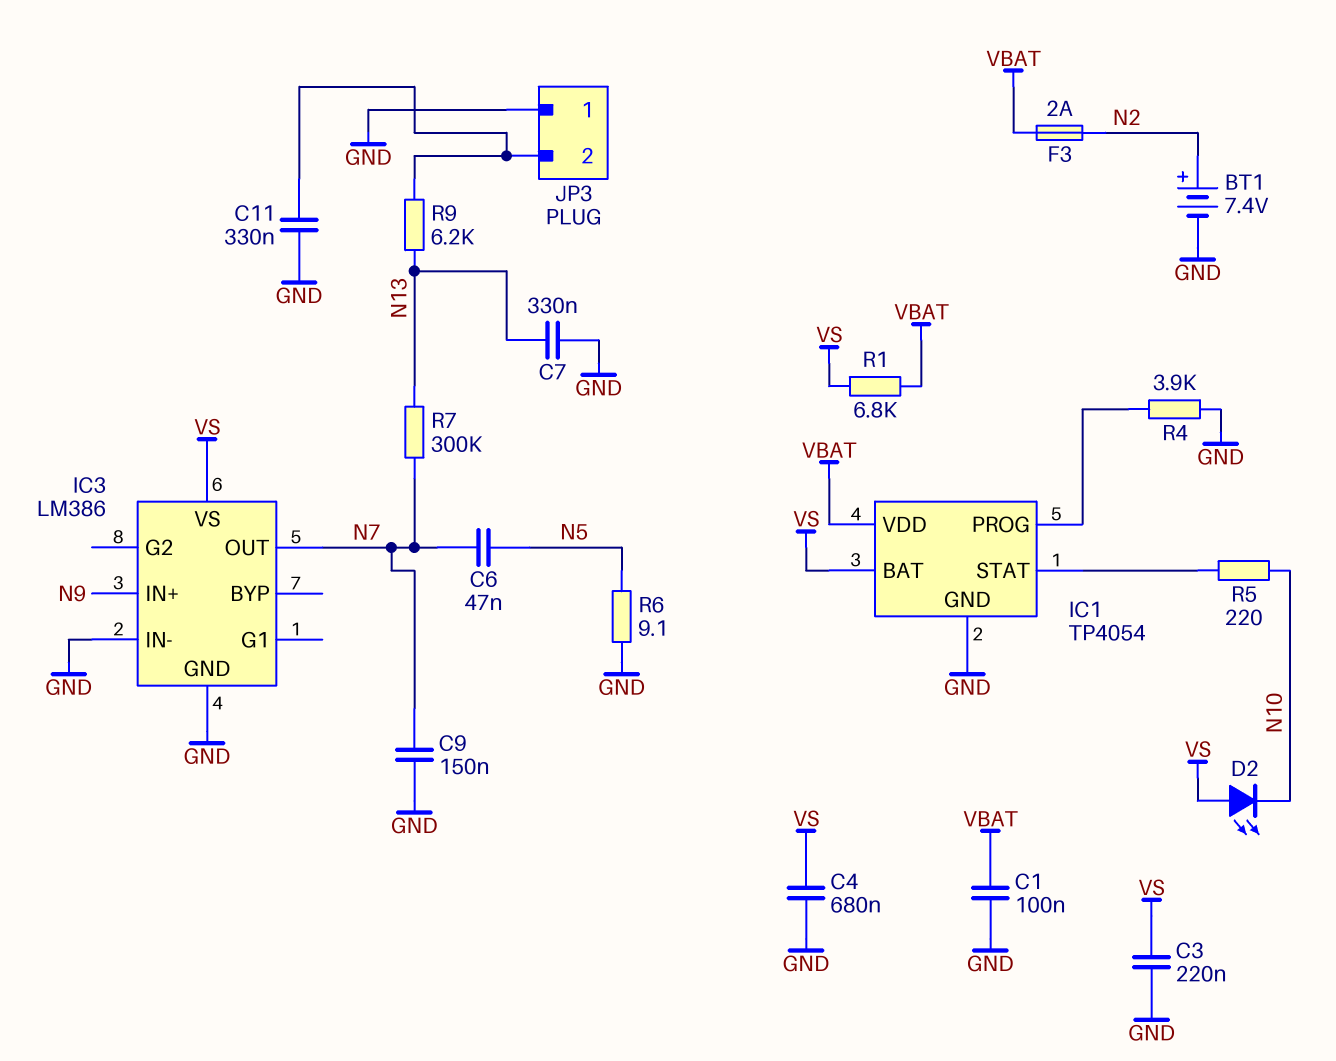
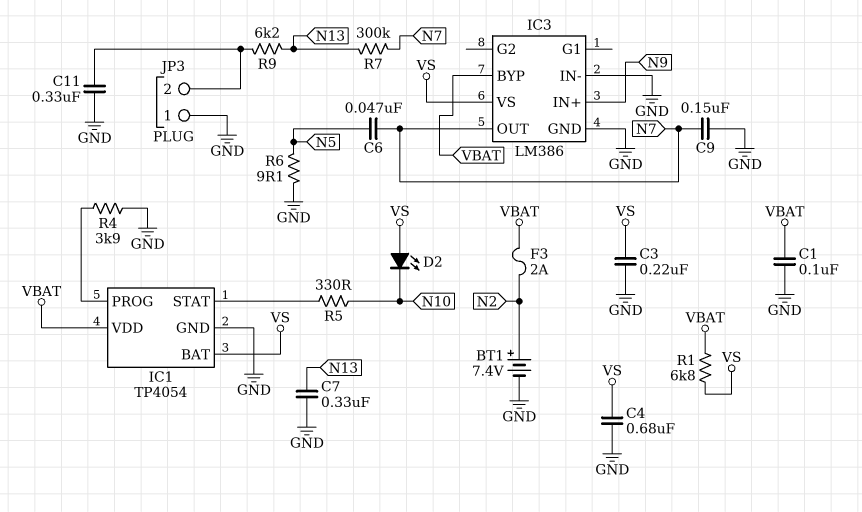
IC3 pin BYP: none -> VBAT
R5: 220 (IC1/STAT, N10) -> 330 (IC1/STAT, N10)

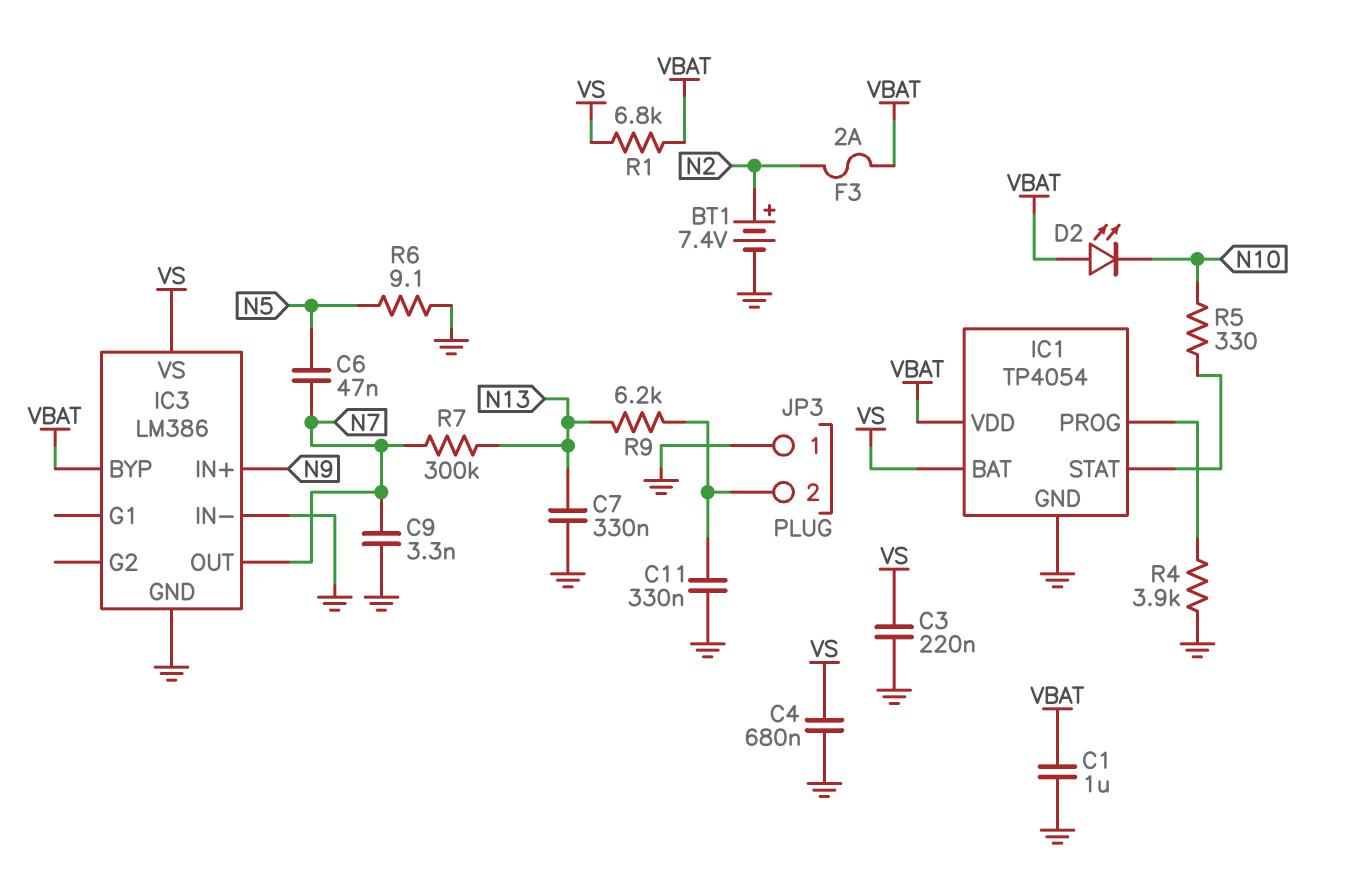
C1: 100nF (GND, VBAT) -> 1uF (GND, VBAT)
C9: 150nF (GND, N7) -> 3.3nF (GND, N7)
D2: LED (A VS, K N10) -> LED (A VBAT, K N10)

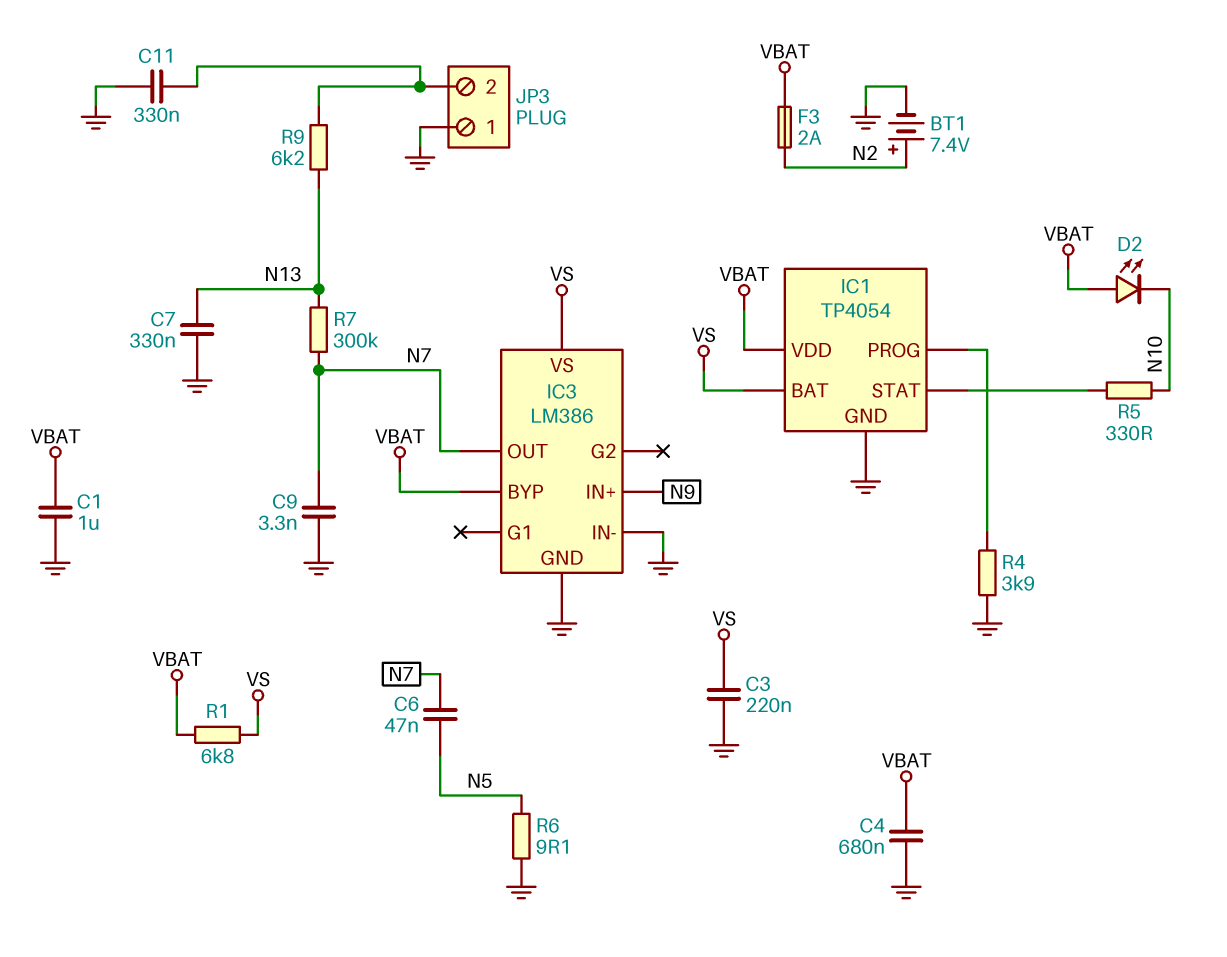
C4: 680nF (GND, VS) -> 680nF (GND, VBAT)

